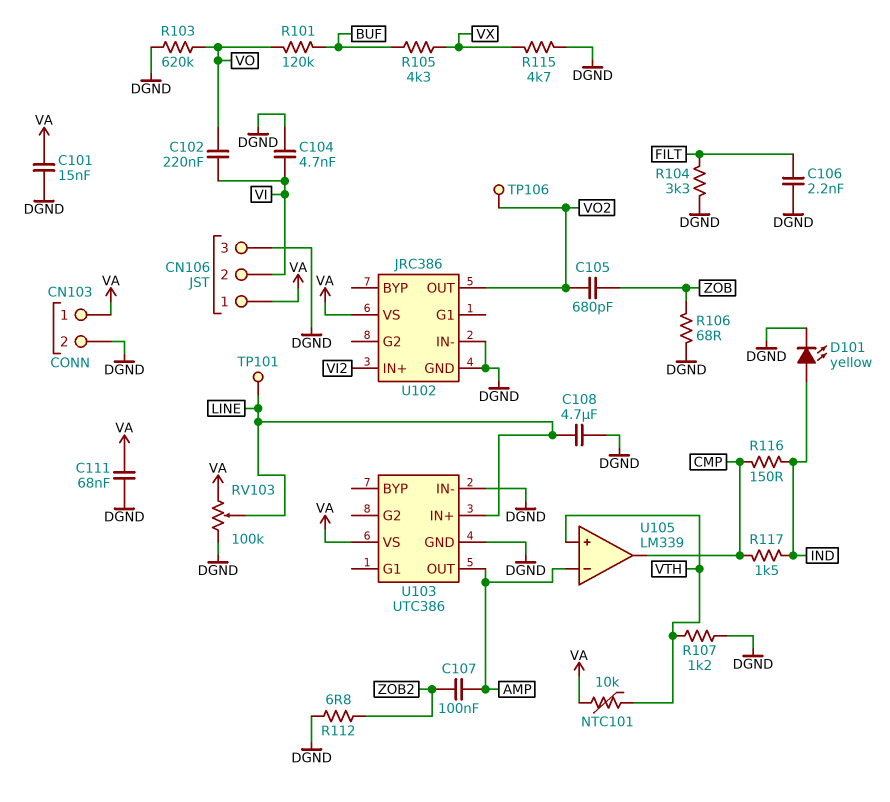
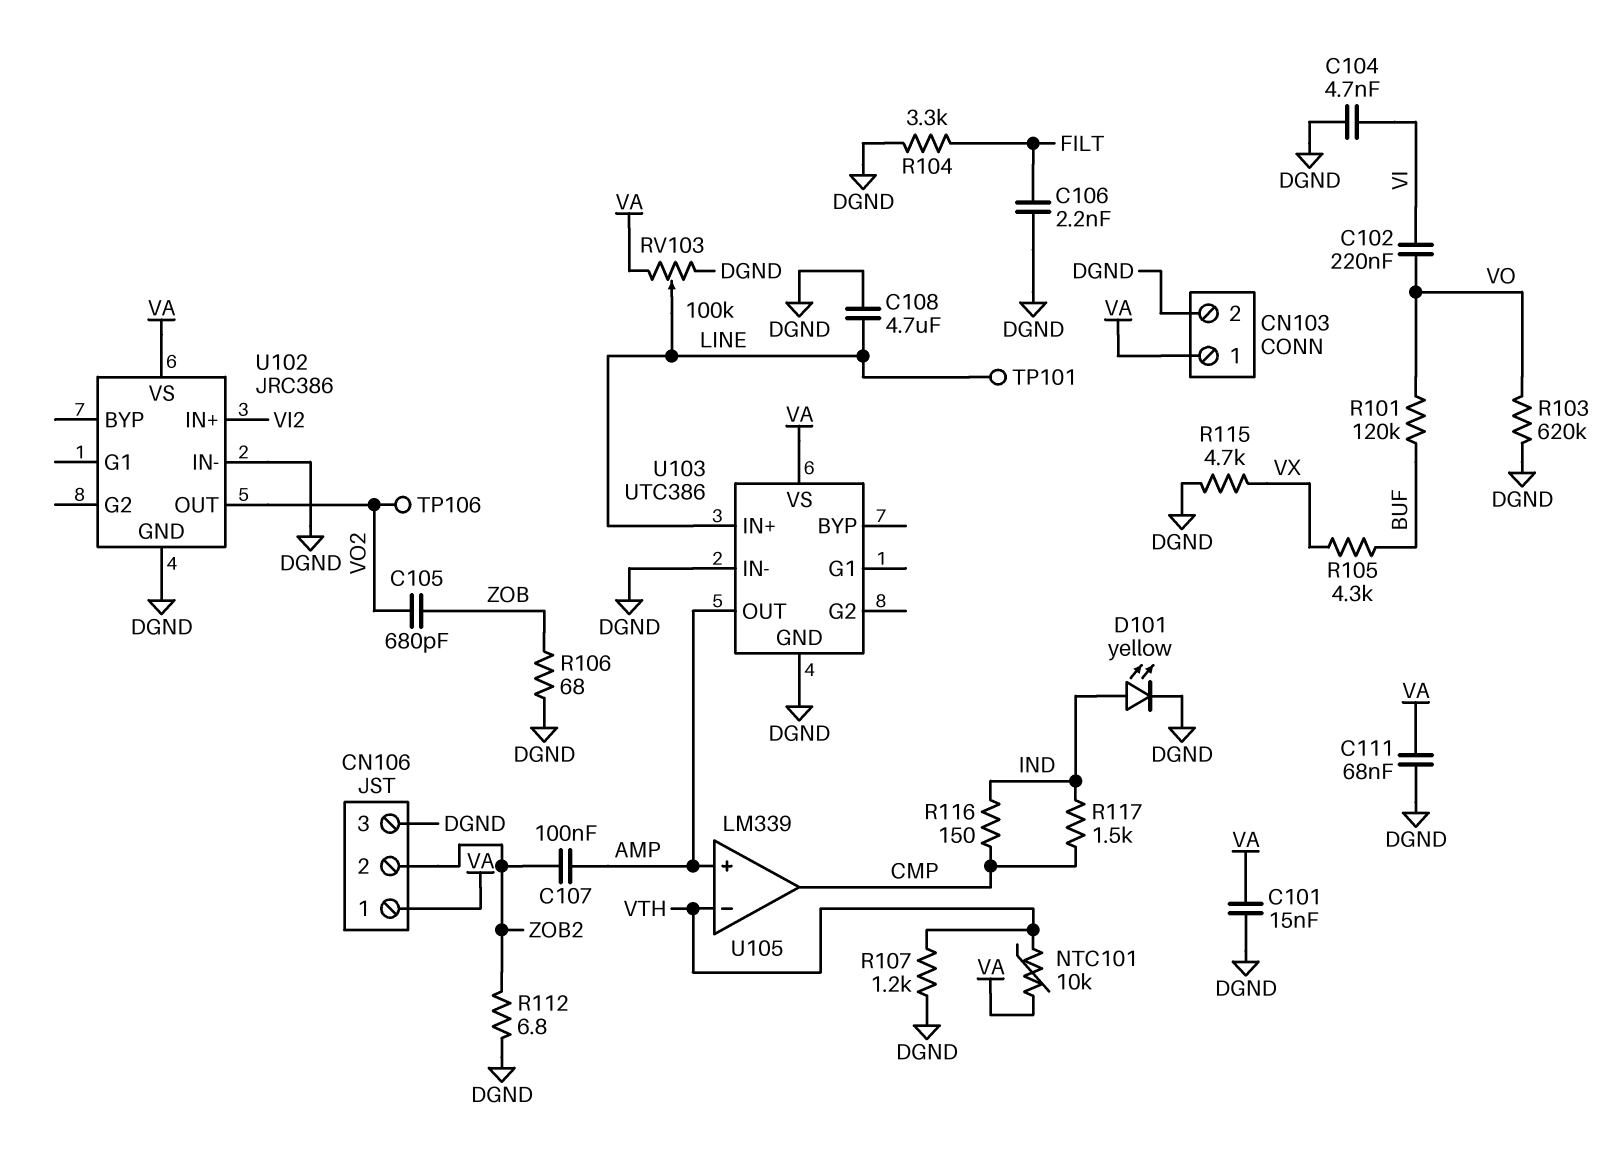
CN106 pin 2: VI -> ZOB2
U105 pin in+: VTH -> AMP
U105 pin in-: AMP -> VTH

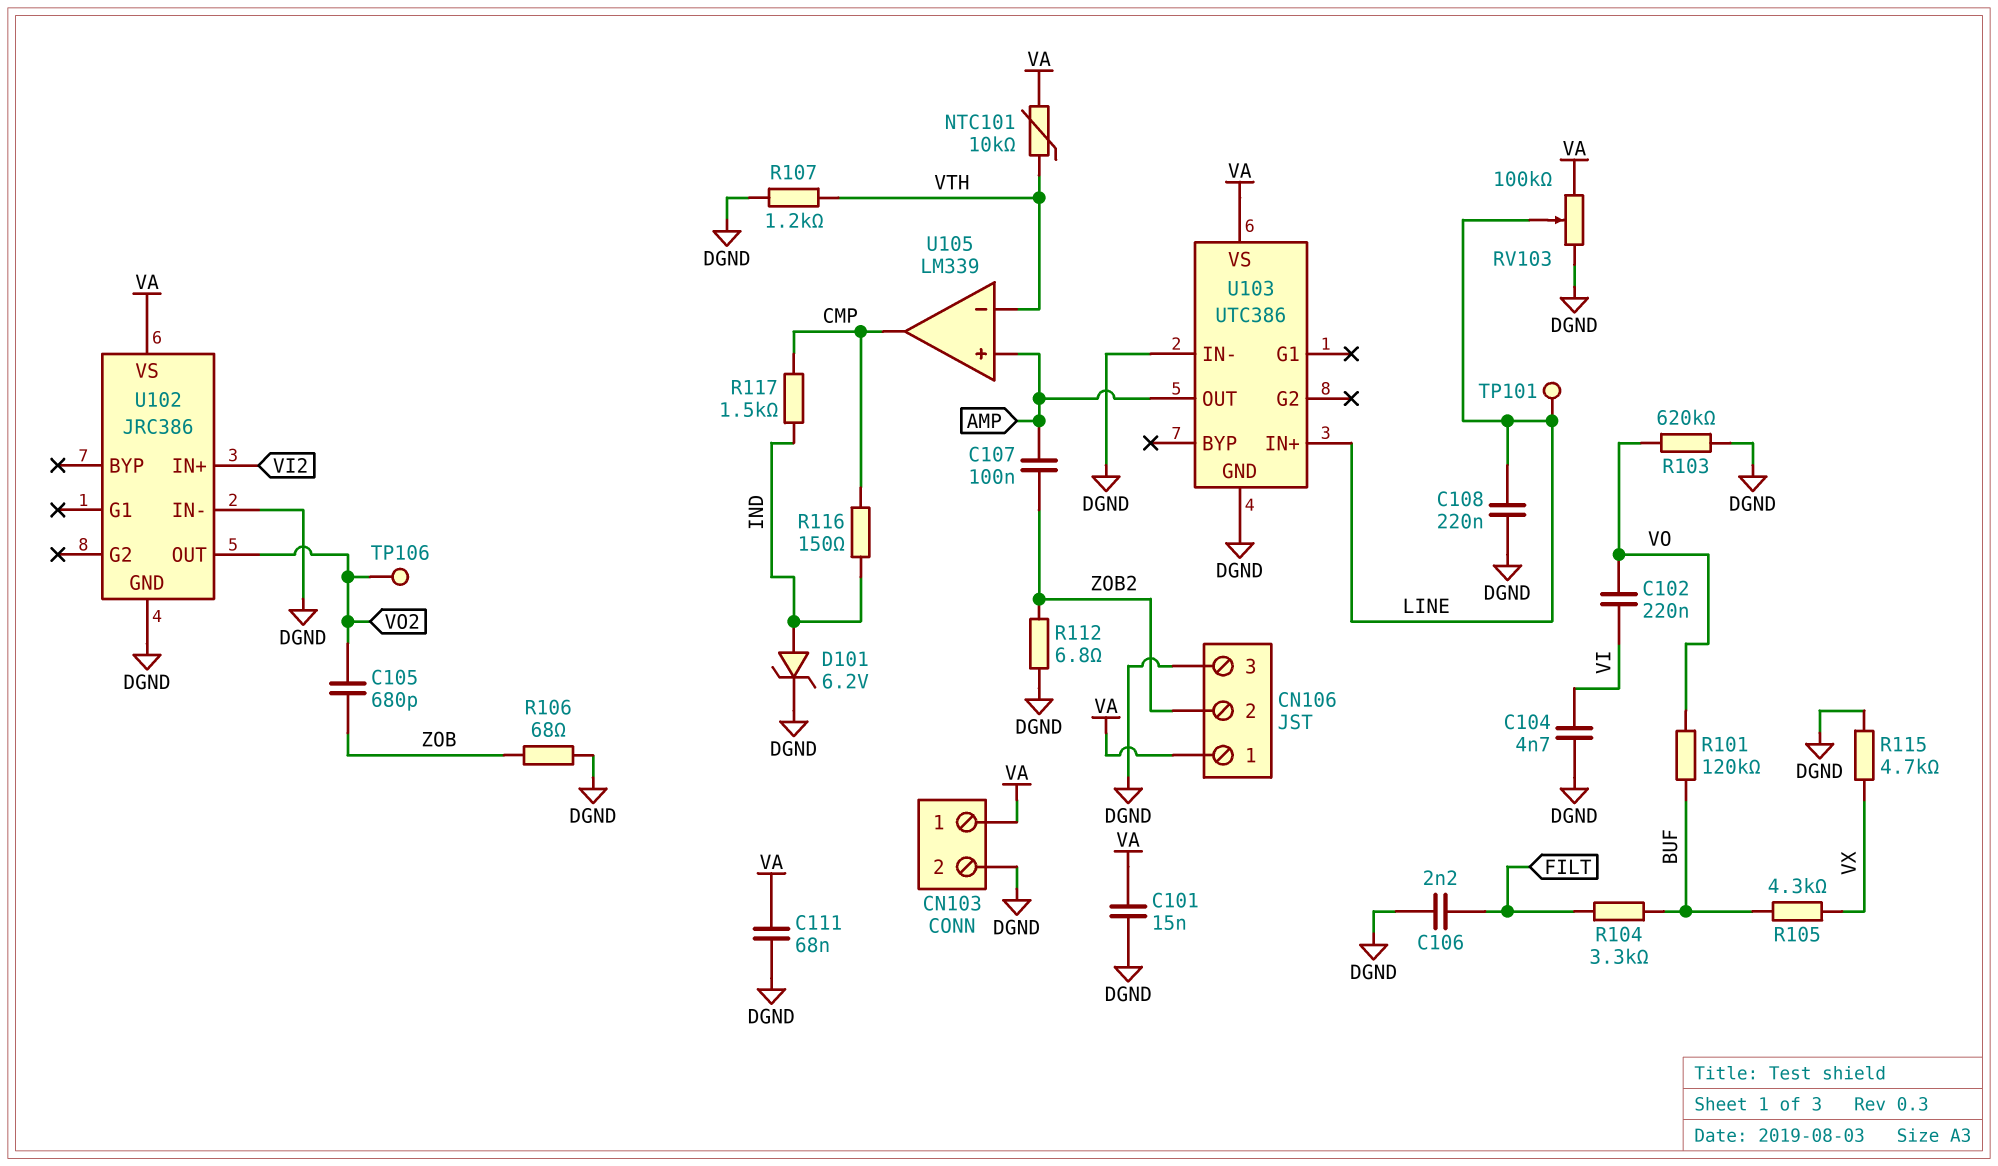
C108: 4.7uF (DGND, LINE) -> 220nF (DGND, LINE)
D101: LED yellow (A IND, K DGND) -> zener 6.2V (A IND, K DGND)
R104: 3.3k (DGND, FILT) -> 3.3k (BUF, FILT)

